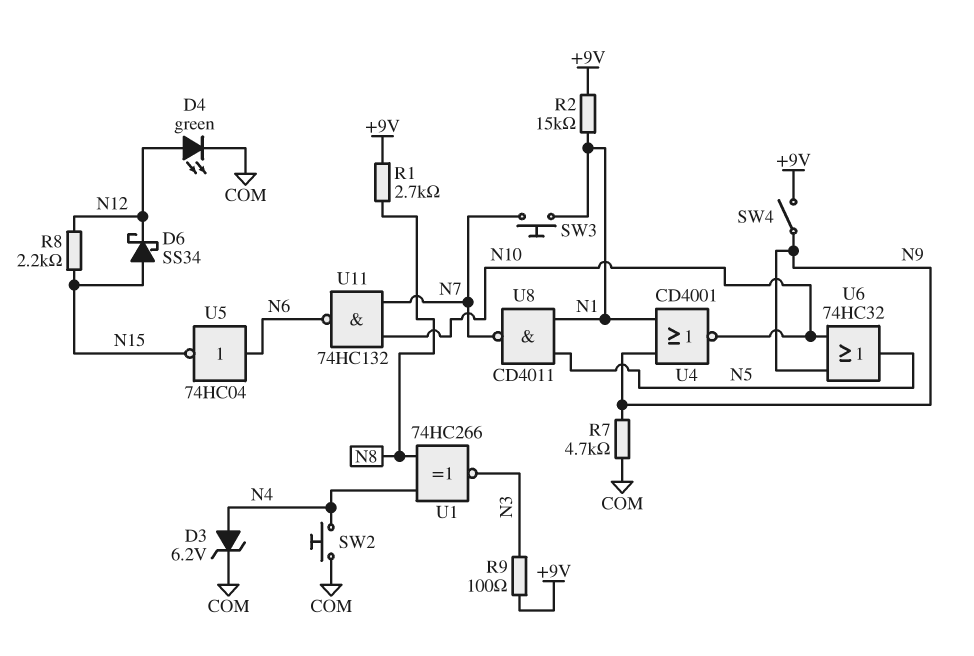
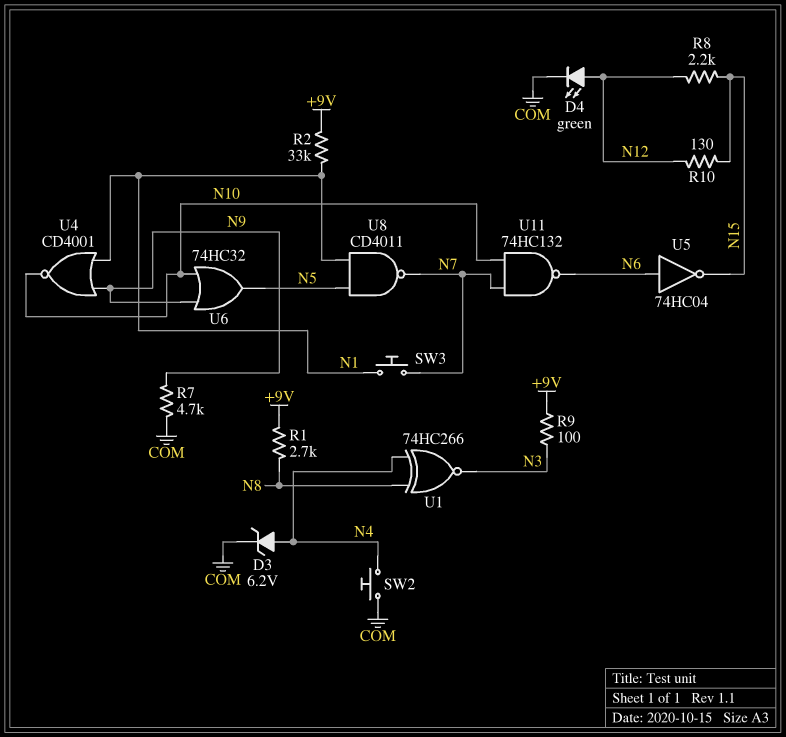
D6: schottky SS34 (A N15, K N12) -> none
R2: 15k (+9V, N1) -> 33k (+9V, N1)
R10: none -> 130 (N12, N15)
SW4: switch (+9V, N9) -> none

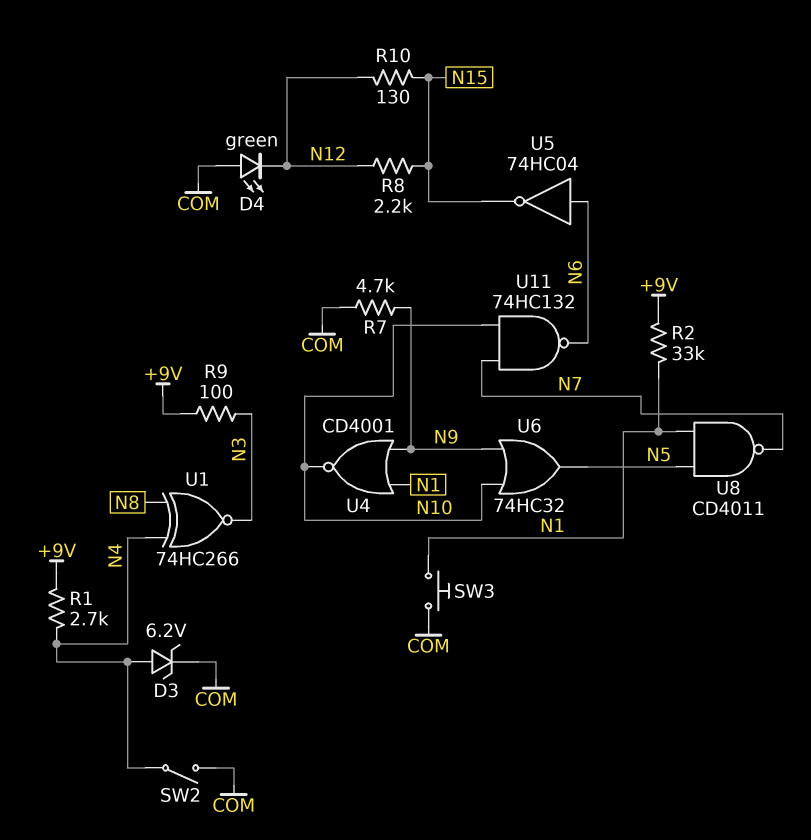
D4: LED green (A N12, K COM) -> LED green (A COM, K N12)
R1: 2.7k (+9V, N8) -> 2.7k (+9V, N4)
SW2: button (COM, N4) -> switch (COM, N4)
SW3: button (N1, N7) -> button (COM, N1)

